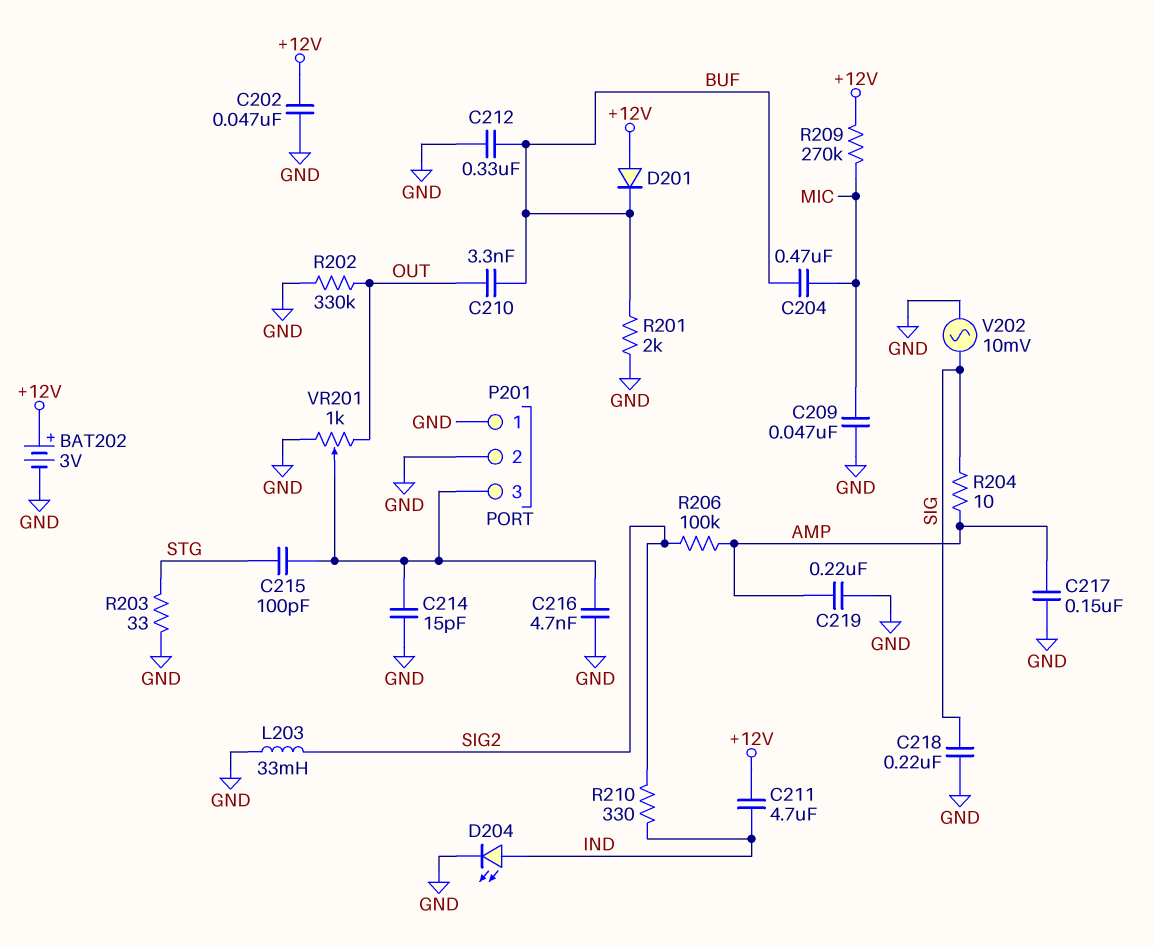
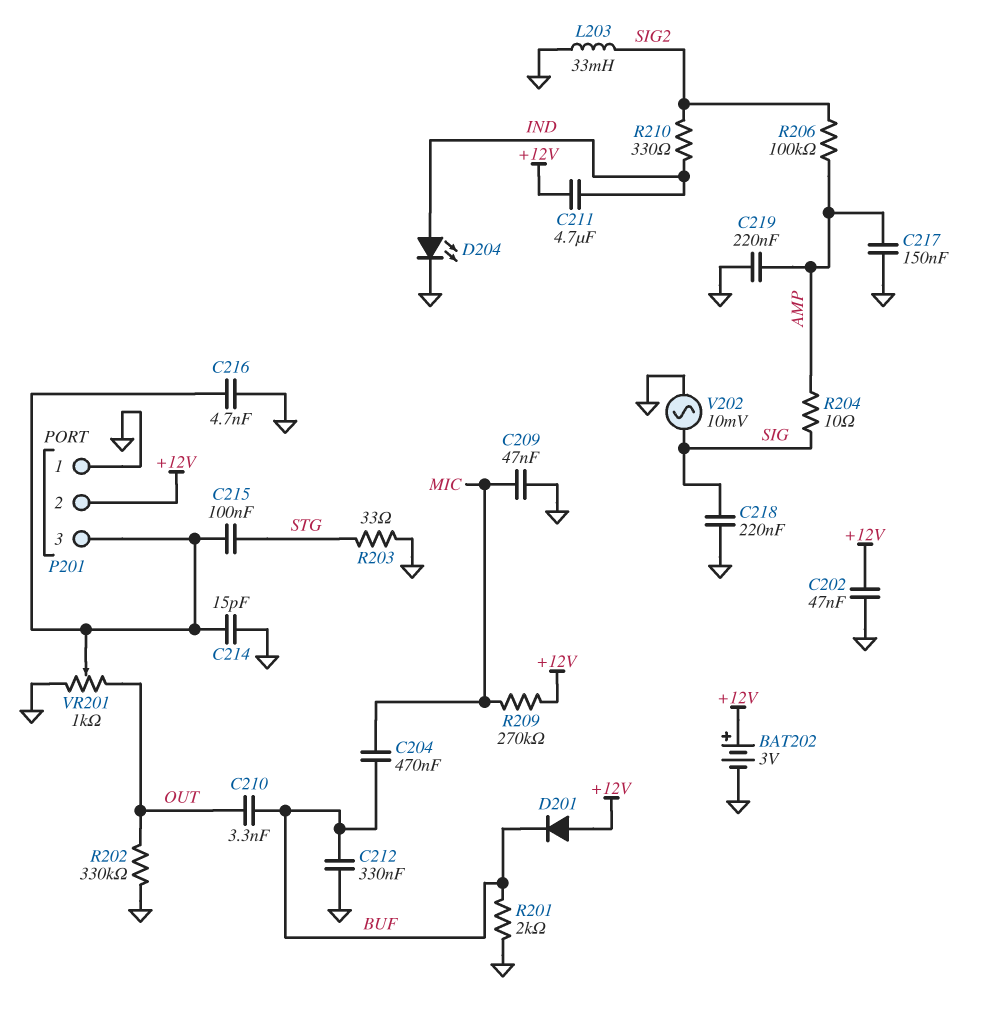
C215: 100pF (P201/3, STG) -> 100nF (P201/3, STG)
P201 pin 2: GND -> +12V

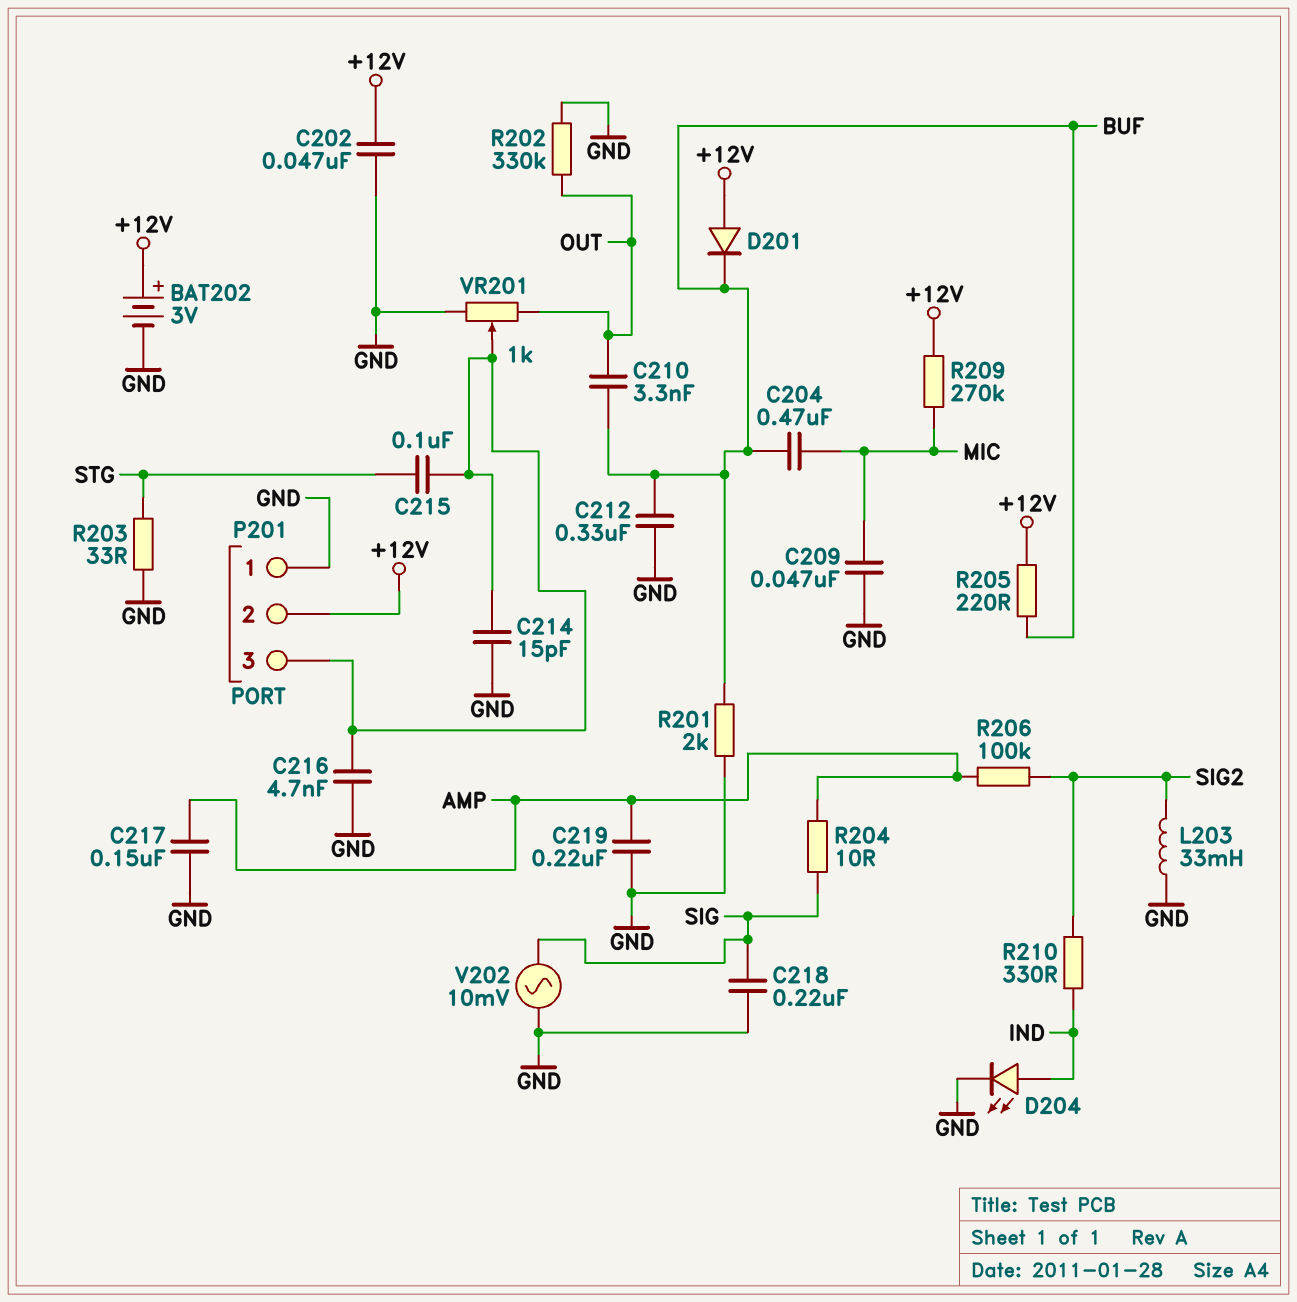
C211: 4.7uF (+12V, IND) -> none
R205: none -> 220 (+12V, BUF)

